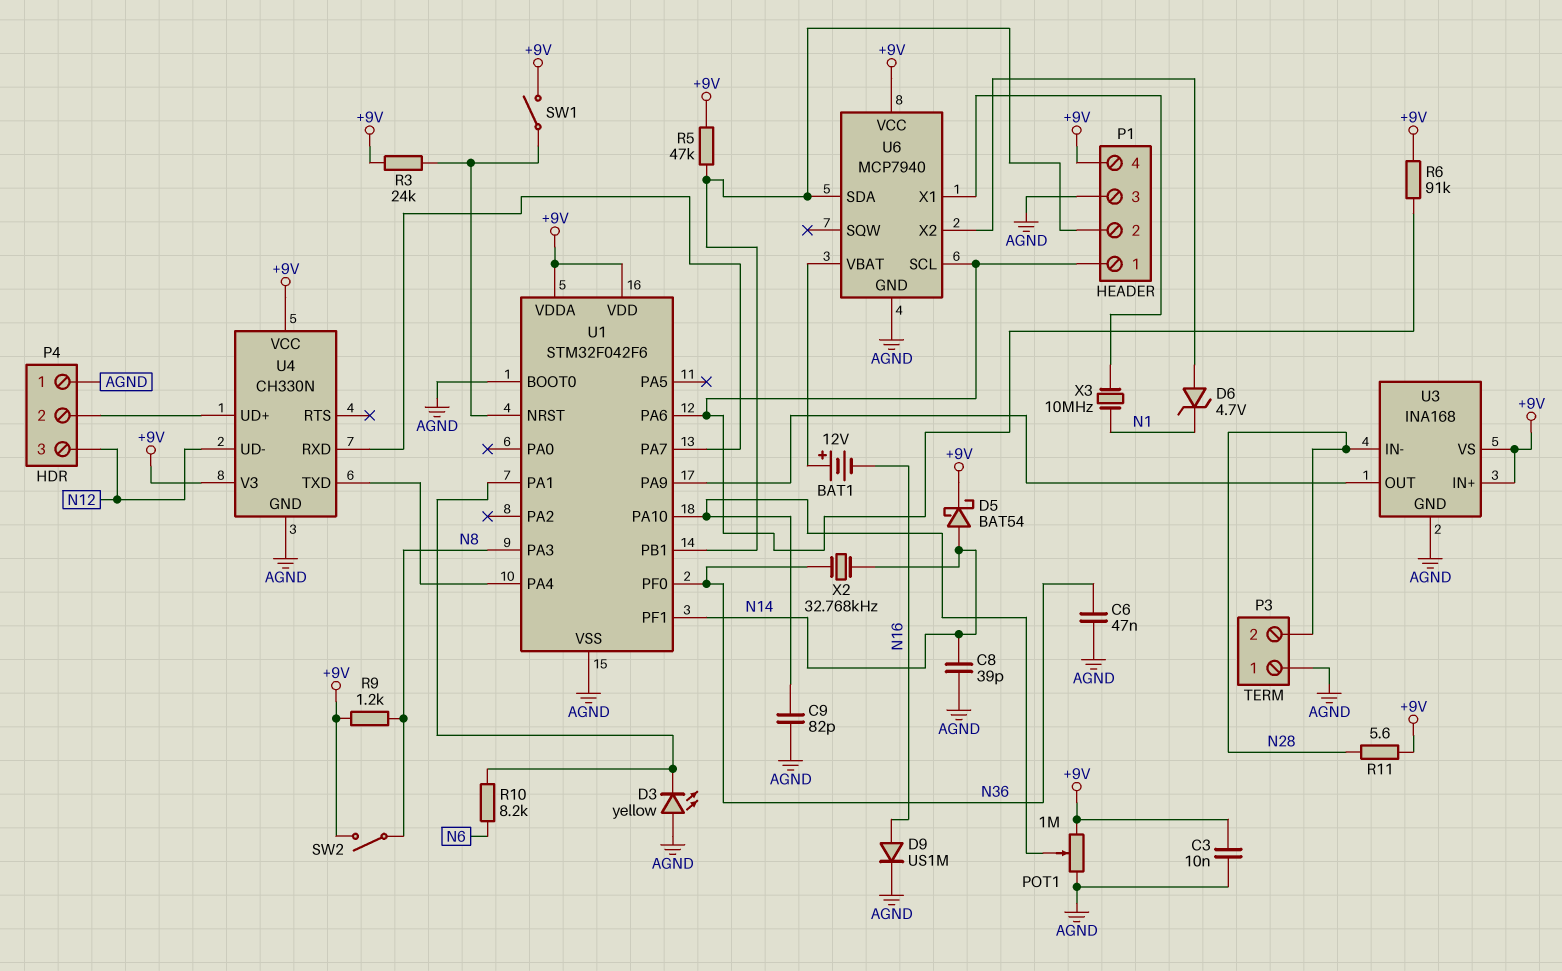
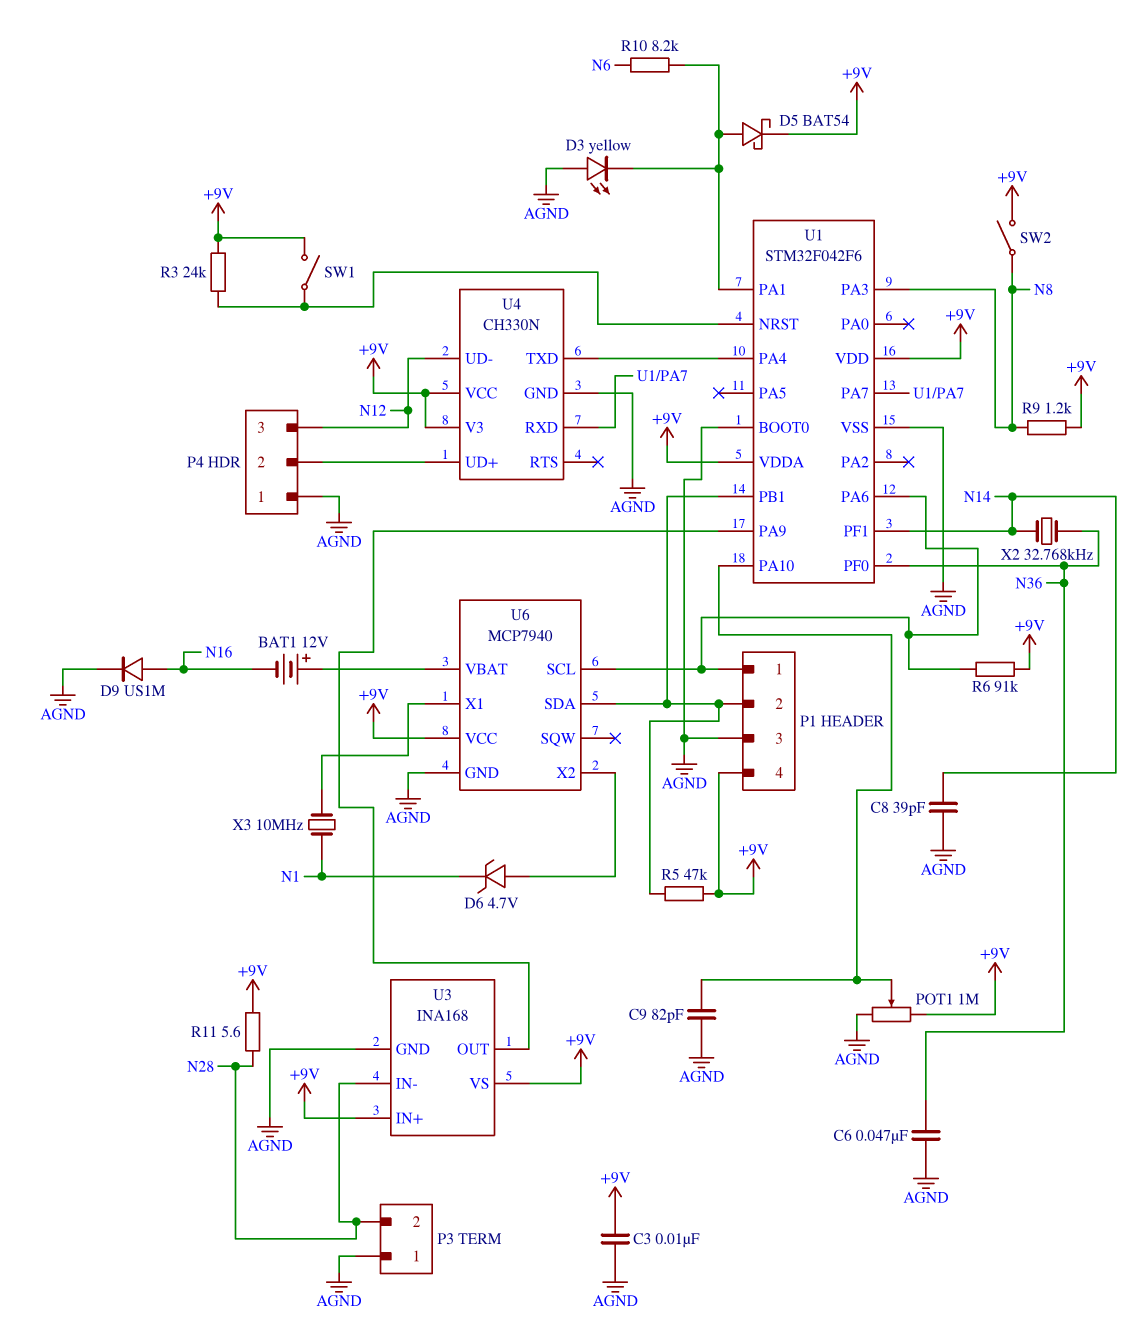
D5: schottky BAT54 (A N14, K +9V) -> schottky BAT54 (A U1/PA1, K +9V)

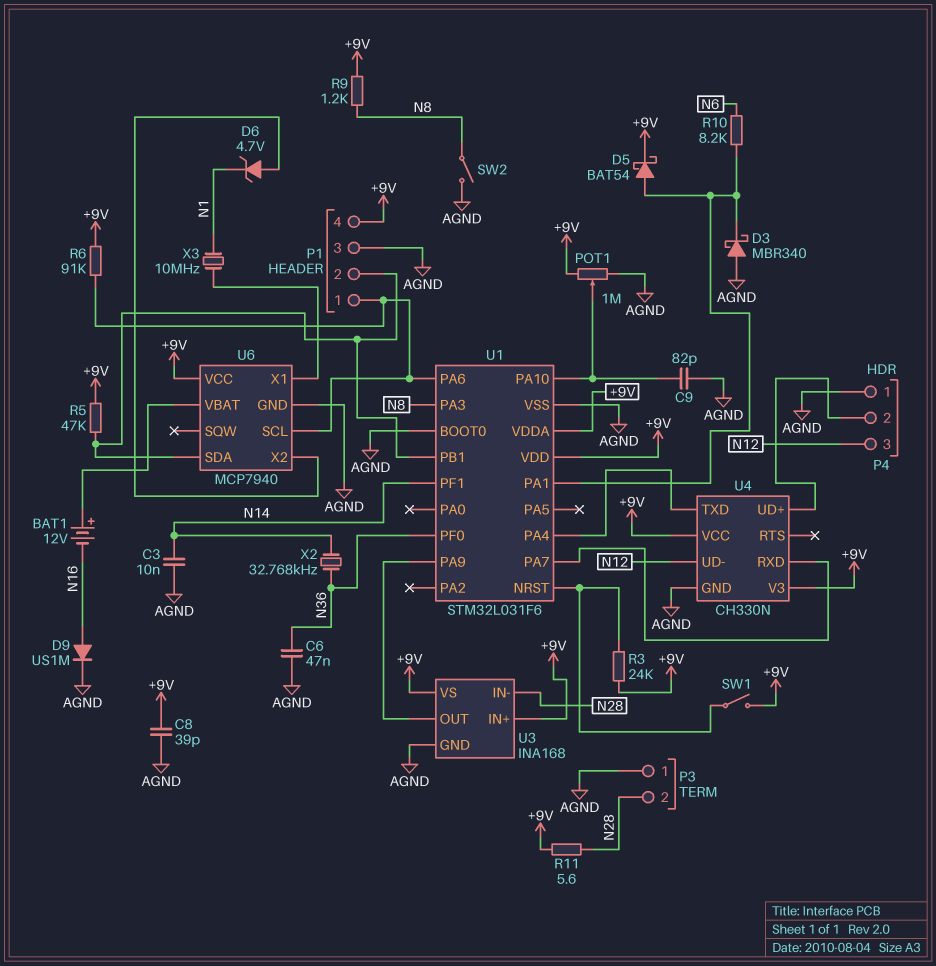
C3: 10nF (+9V, AGND) -> 10nF (AGND, N14)
C8: 39pF (AGND, N14) -> 39pF (+9V, AGND)
D3: LED yellow (A AGND, K U1/PA1) -> schottky MBR340 (A AGND, K U1/PA1)
SW2: switch (+9V, N8) -> switch (AGND, N8)
U1: STM32F042F6 -> STM32L031F6

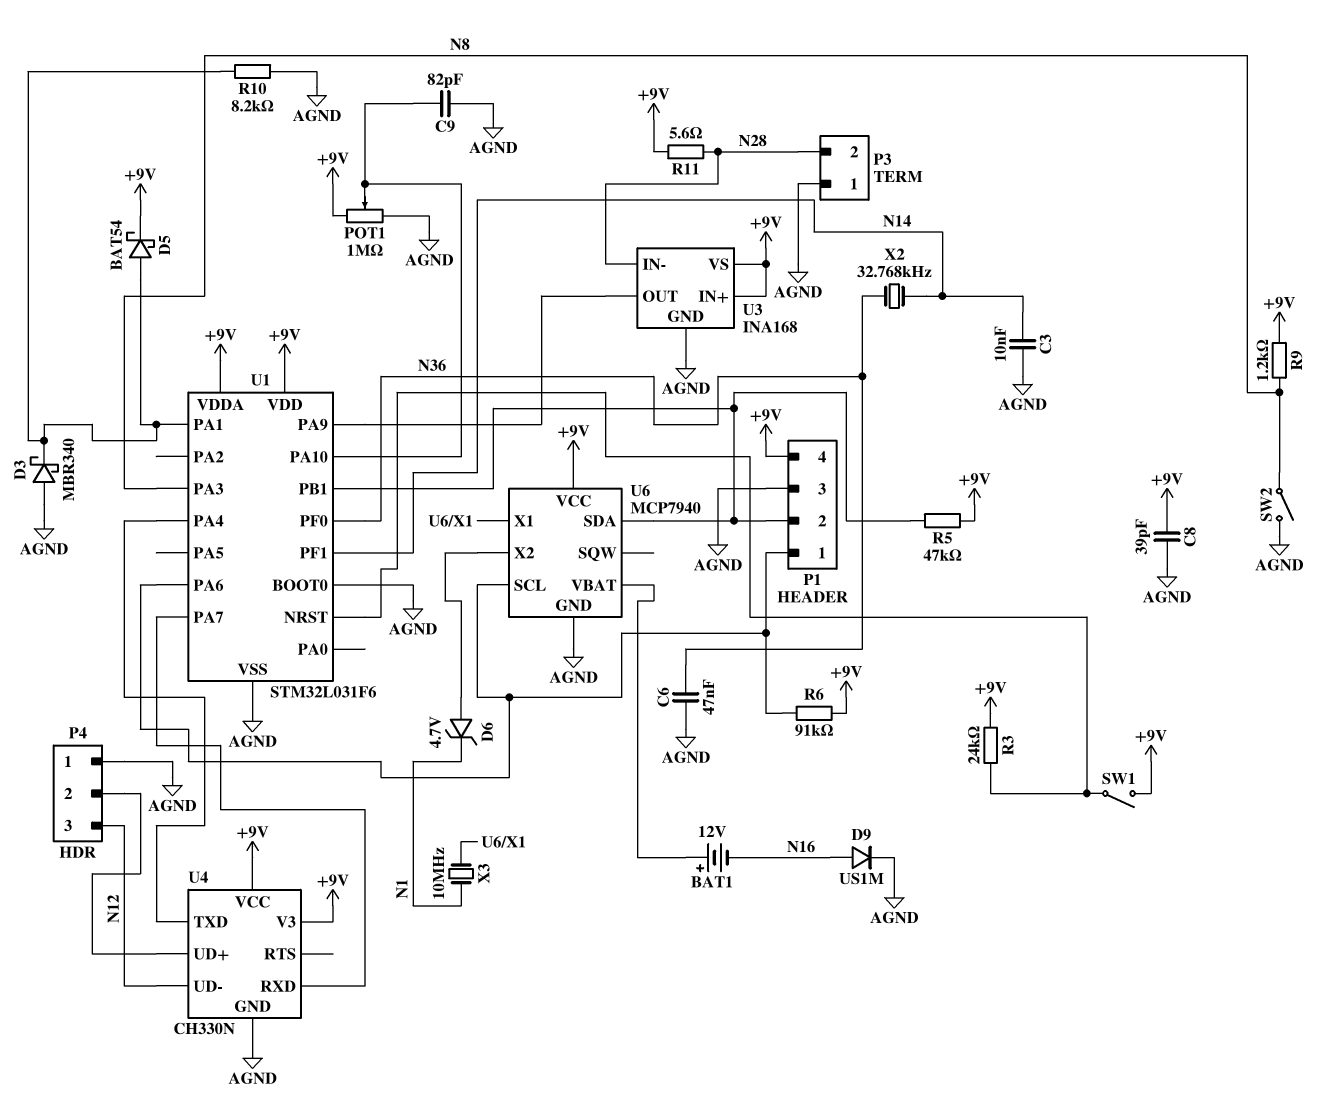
R10: 8.2k (N6, U1/PA1) -> 8.2k (AGND, U1/PA1)

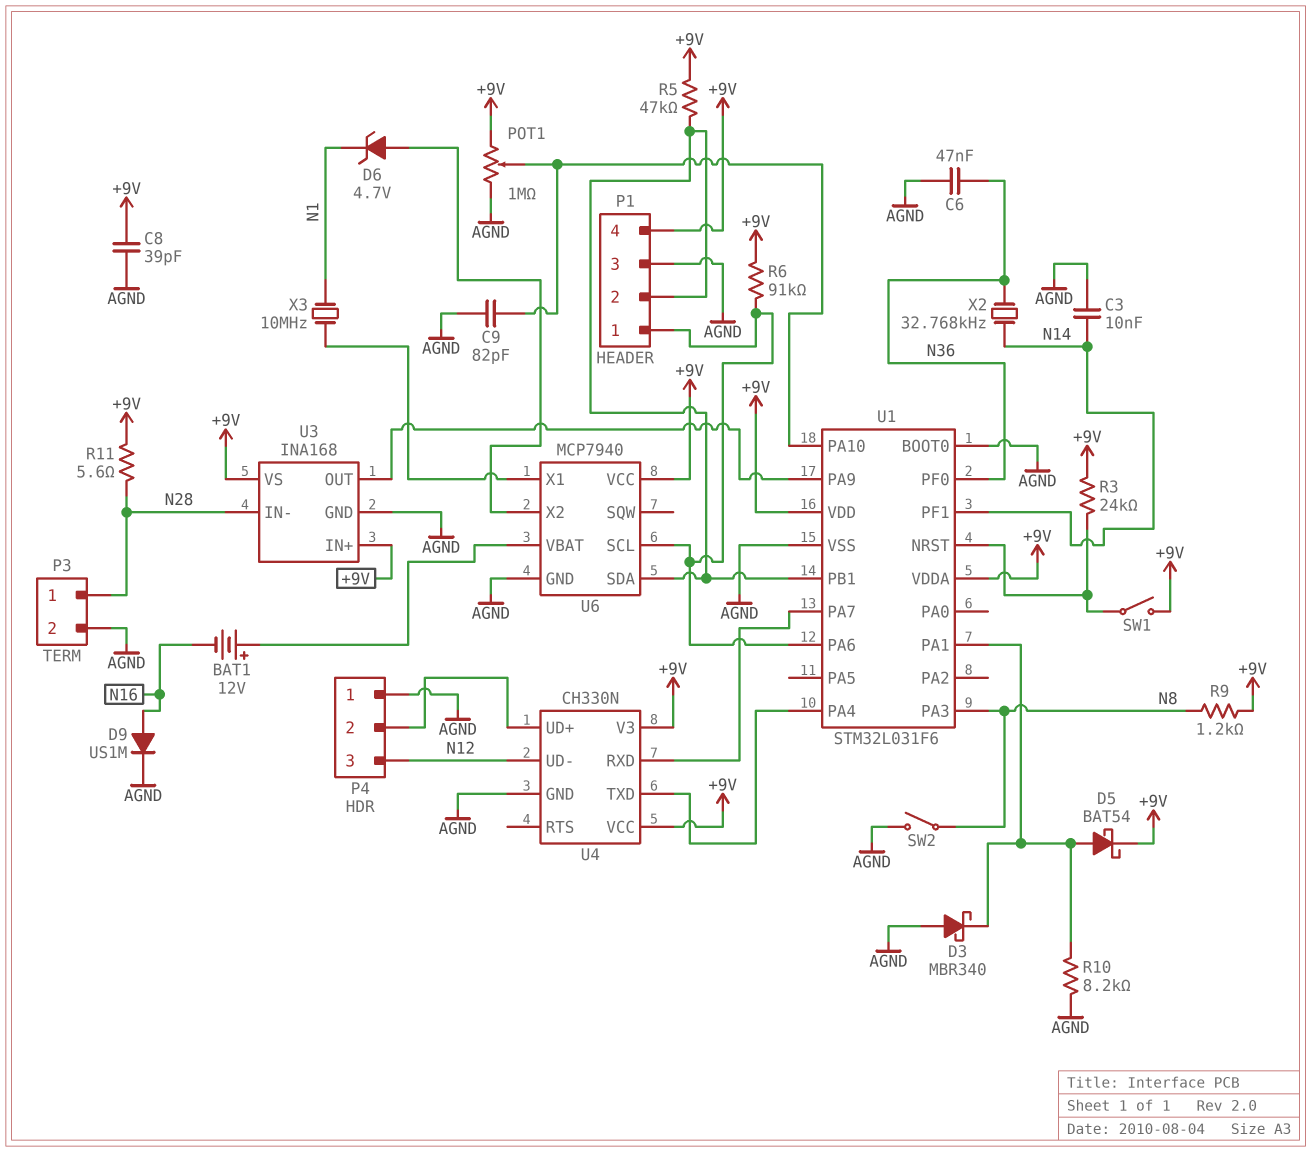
P3 pin 1: AGND -> N28
P3 pin 2: N28 -> AGND

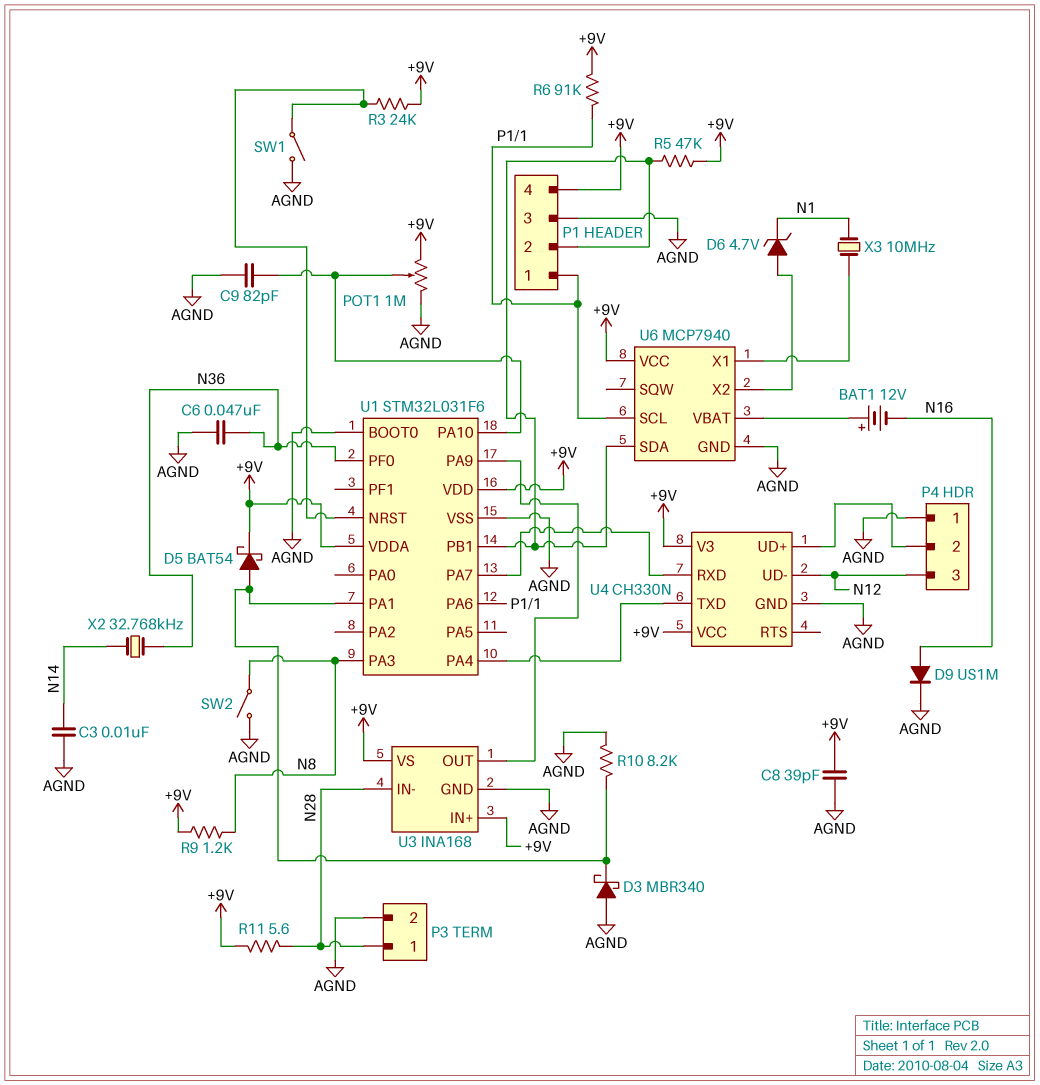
SW1: switch (+9V, U1/NRST) -> switch (AGND, U1/NRST)
U1 pin PF1: N14 -> none

